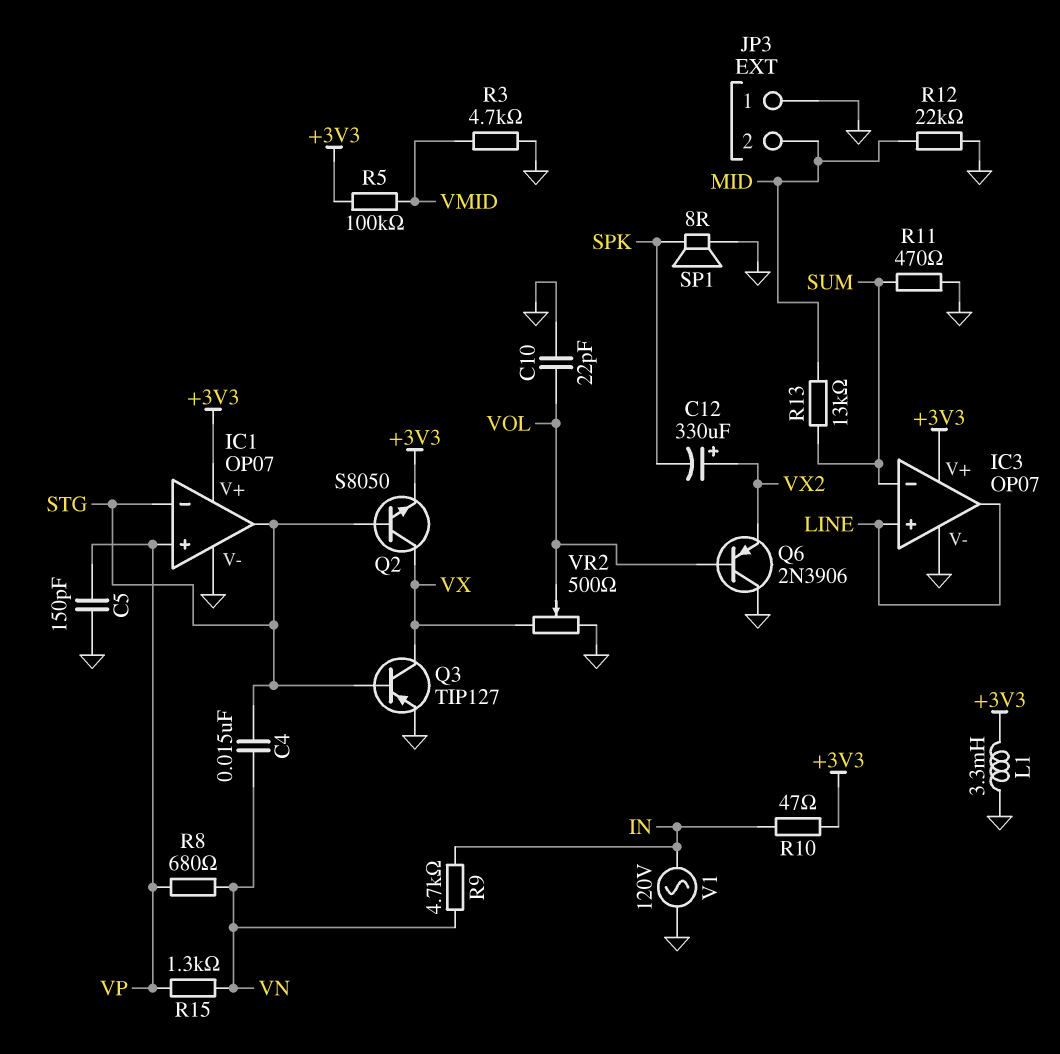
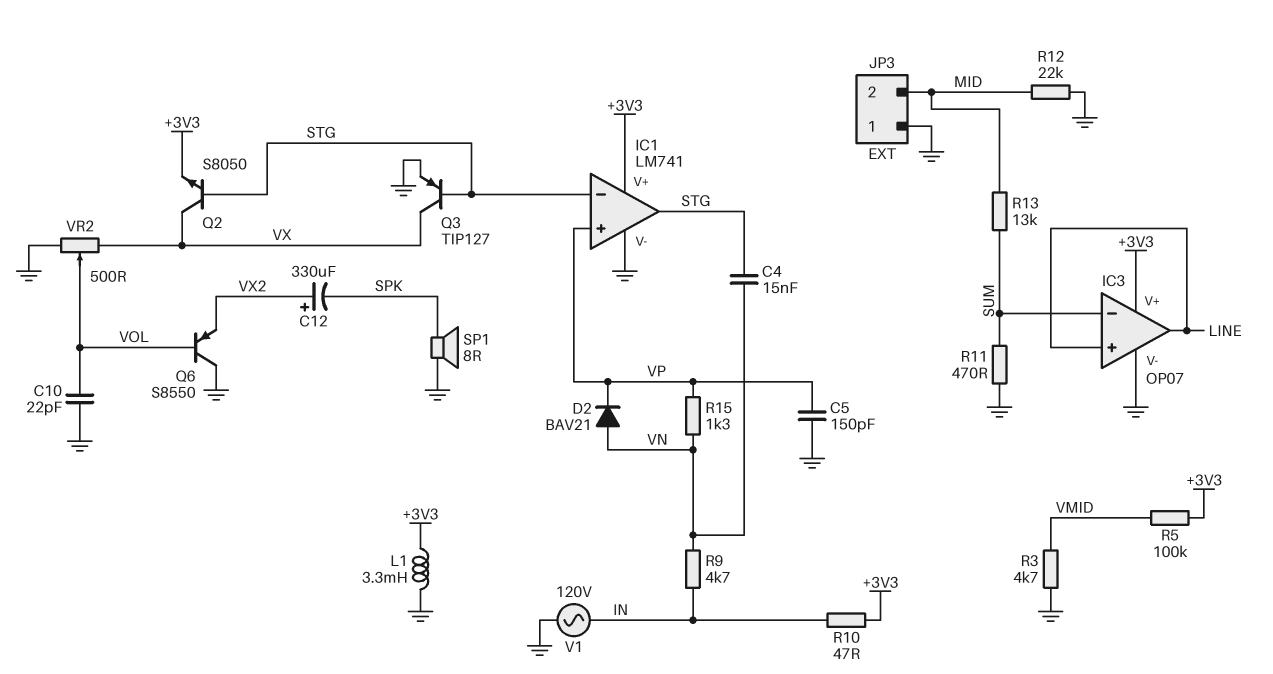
D2: none -> diode BAV21 (A VN, K VP)
IC1: OP07 -> LM741
Q6: PNP 2N3906 (B VOL, C GND, E VX2) -> PNP S8550 (B VOL, C GND, E VX2)
R8: 680 (VN, VP) -> none

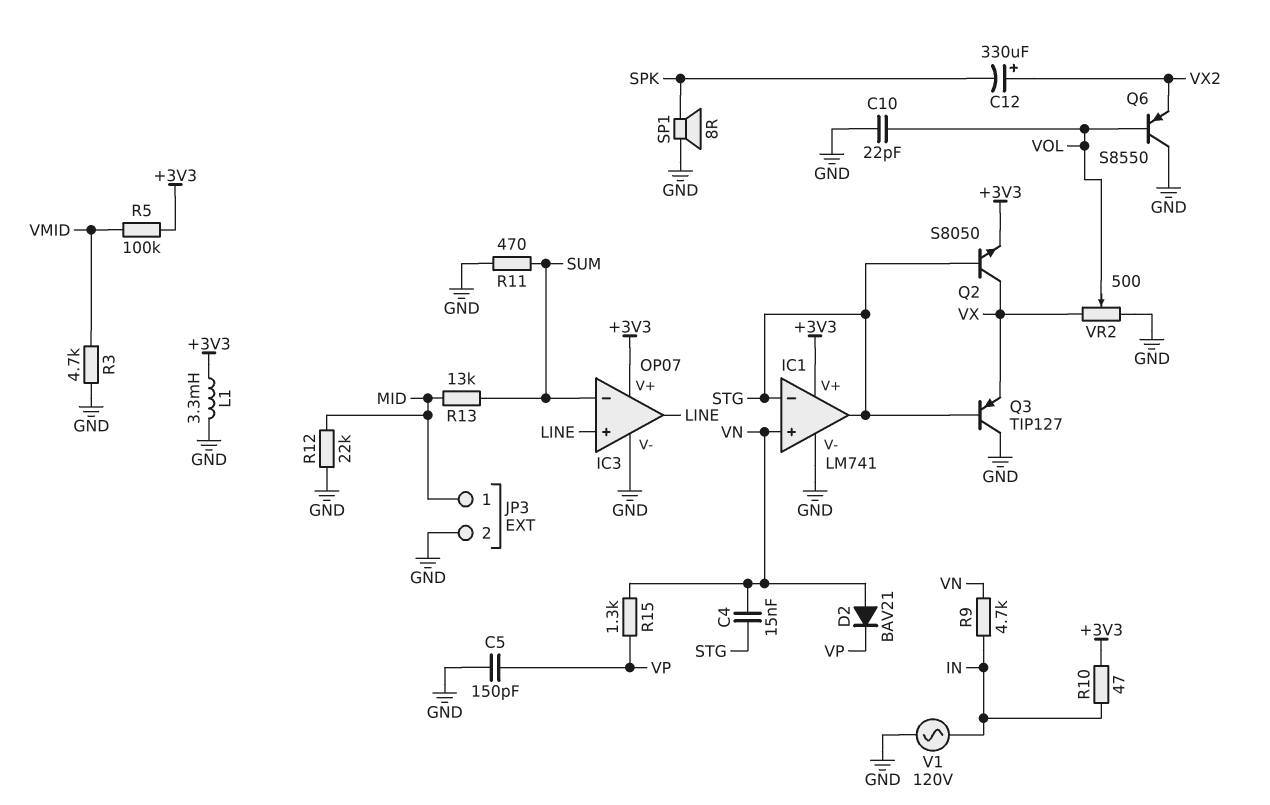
IC1 pin in+: VP -> VN
JP3 pin 1: GND -> MID
JP3 pin 2: MID -> GND
Q3: PNP TIP127 (B STG, C VX, E GND) -> PNP TIP127 (B STG, C GND, E VX)

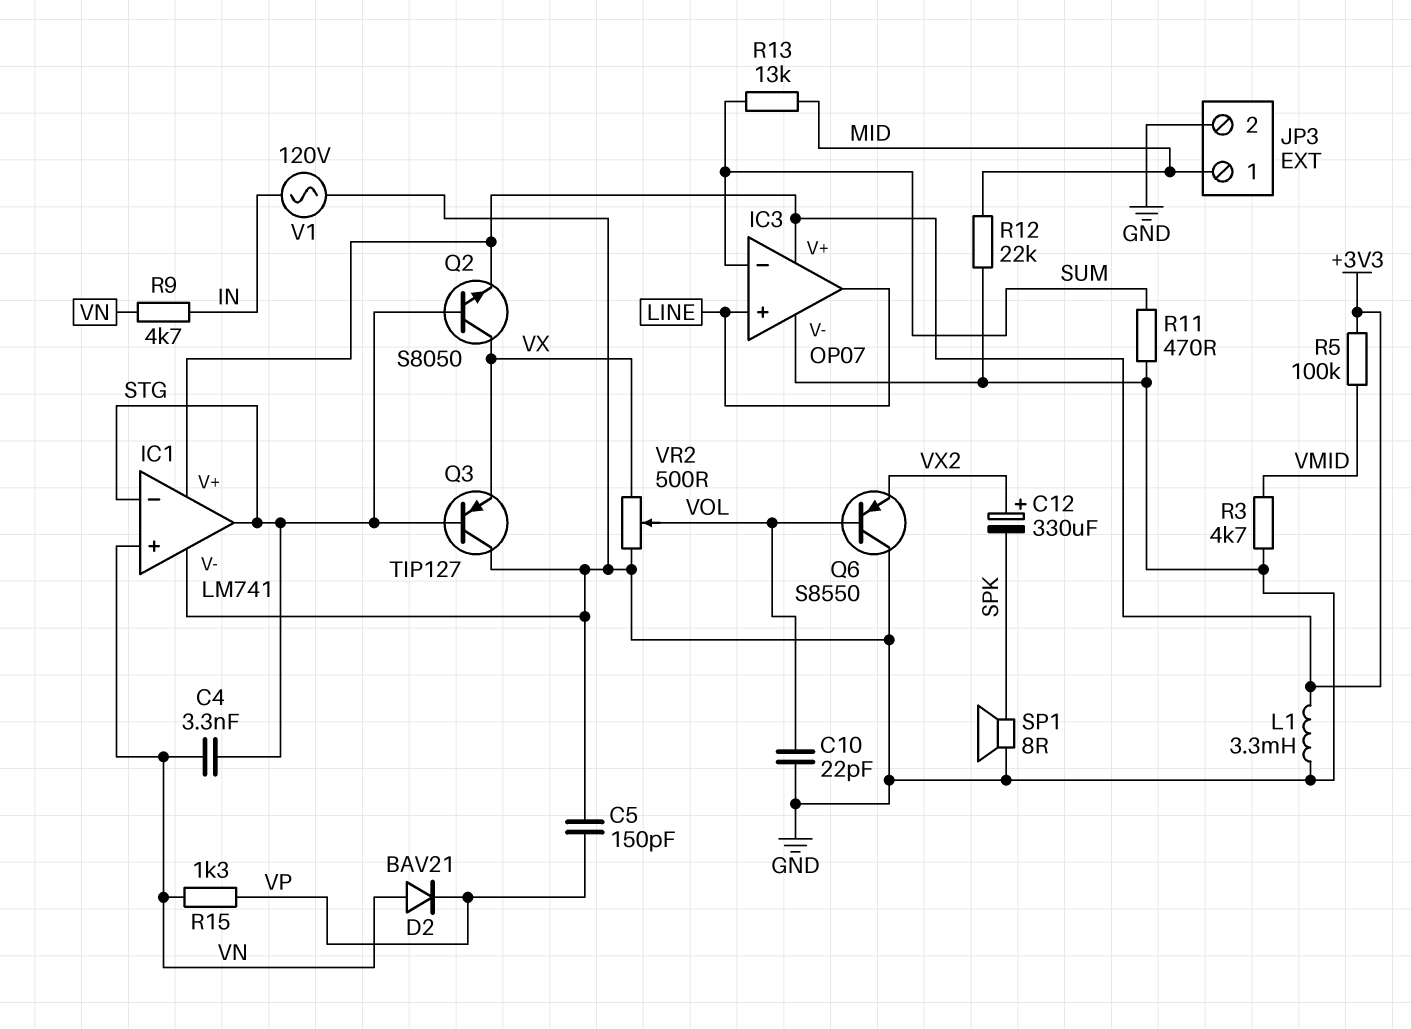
C4: 15nF (STG, VN) -> 3.3nF (STG, VN)
R10: 47 (+3V3, IN) -> none

